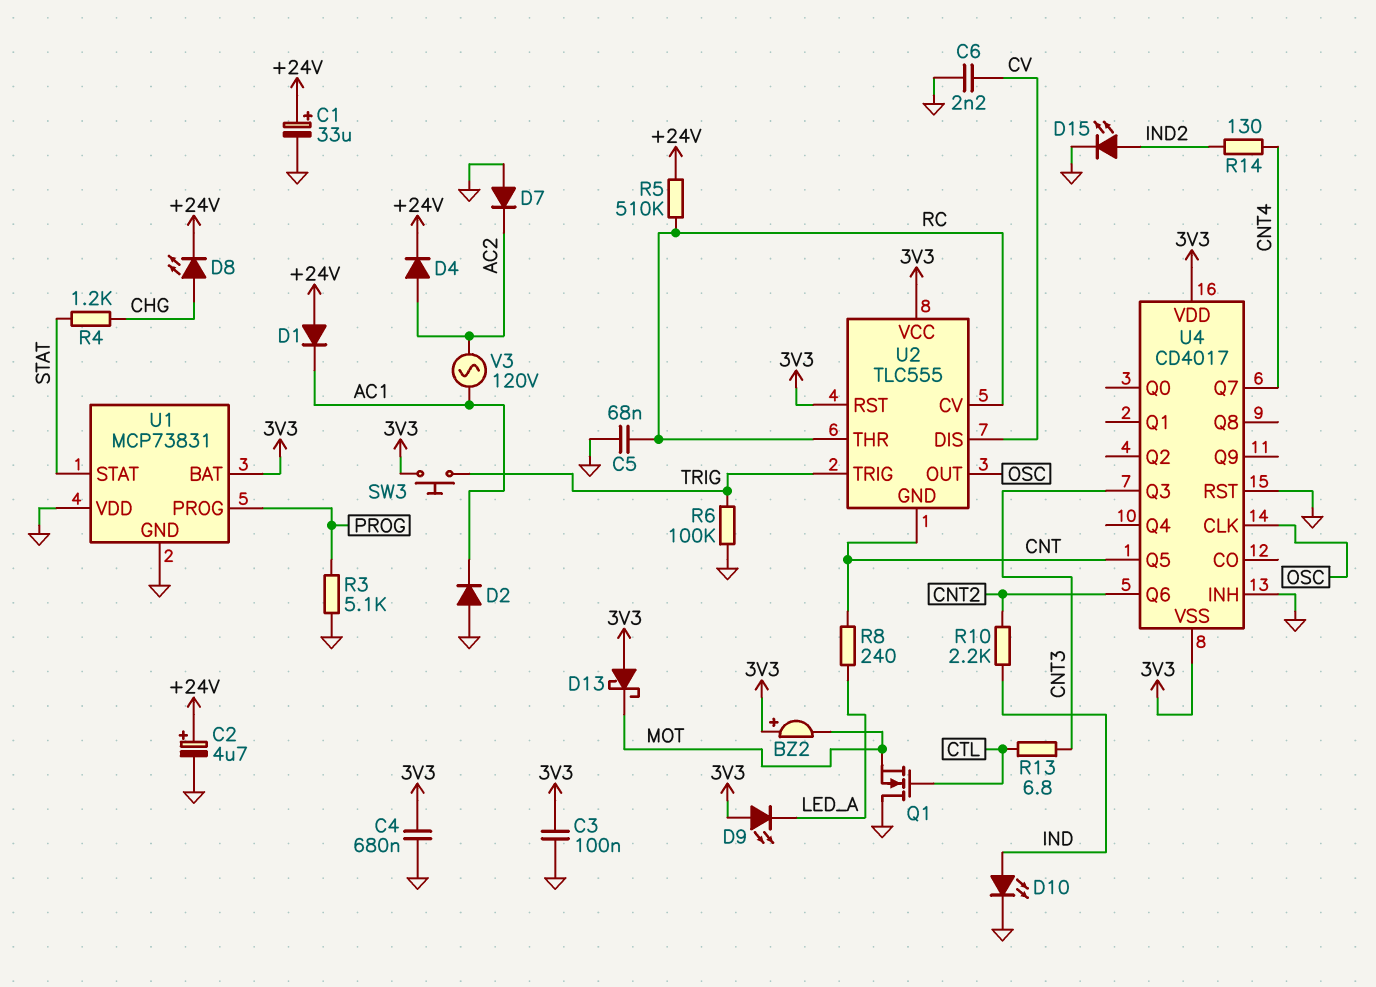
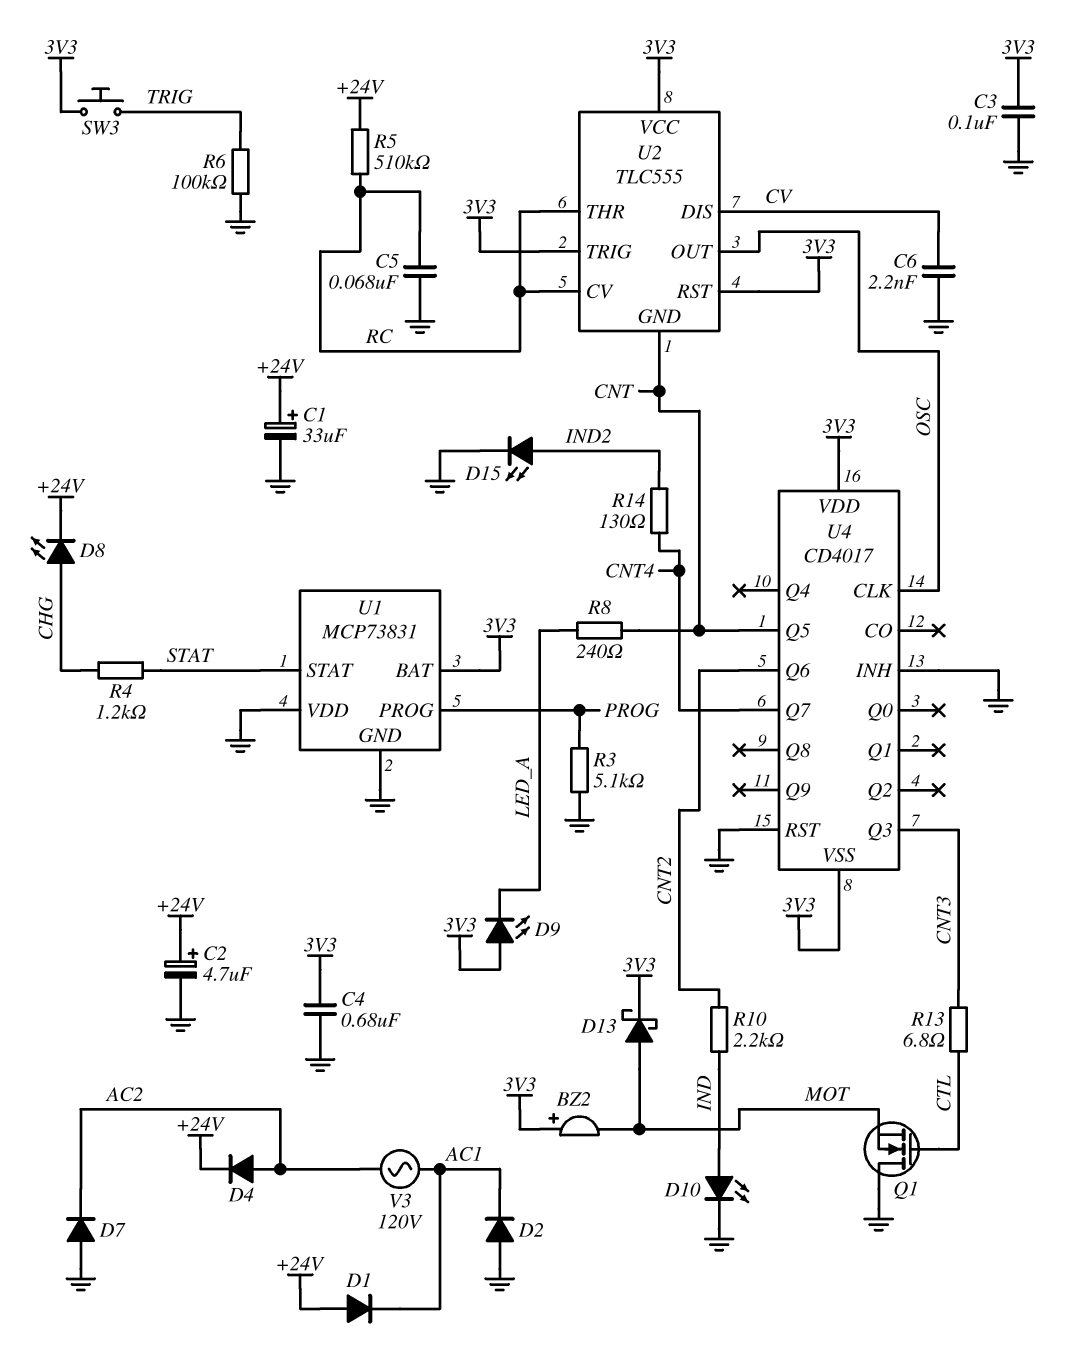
D13: schottky (A 3V3, K MOT) -> schottky (A MOT, K 3V3)
U2 pin TRIG: TRIG -> 3V3

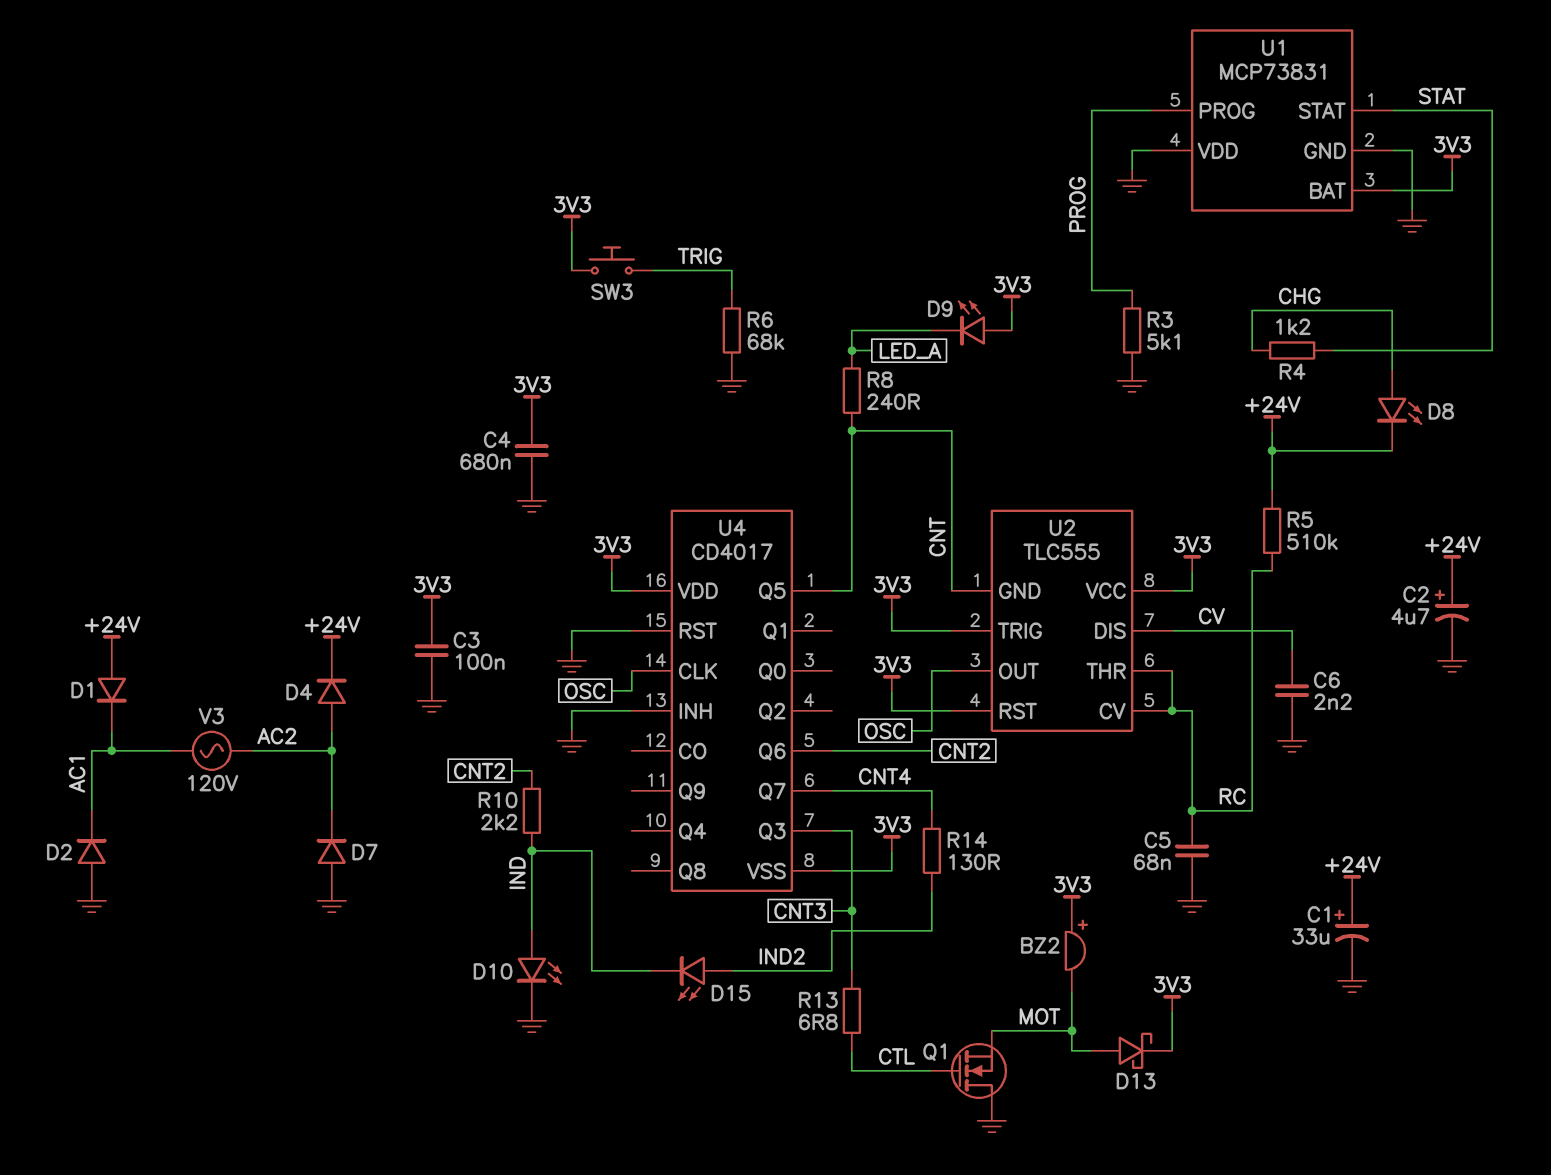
D15: LED (A IND2, K GND) -> LED (A IND2, K IND)
R6: 100k (GND, TRIG) -> 68k (GND, TRIG)

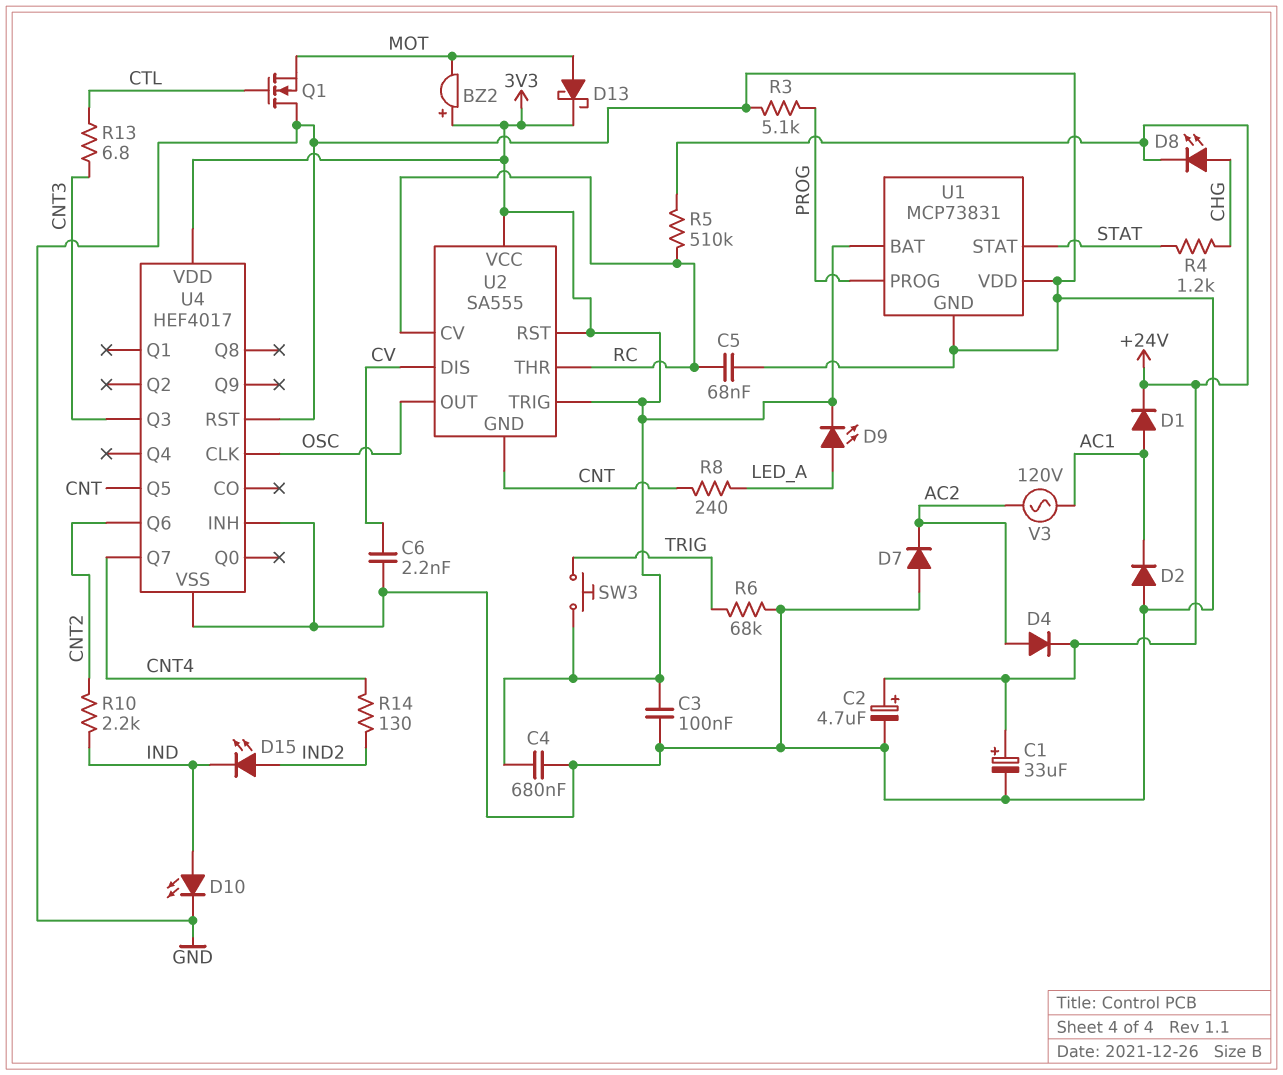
D1: diode (A +24V, K AC1) -> diode (A AC1, K +24V)
D9: LED (A 3V3, K LED_A) -> LED (A LED_A, K 3V3)
U2: TLC555 -> SA555
U4: CD4017 -> HEF4017
U4 pin VSS: 3V3 -> GND

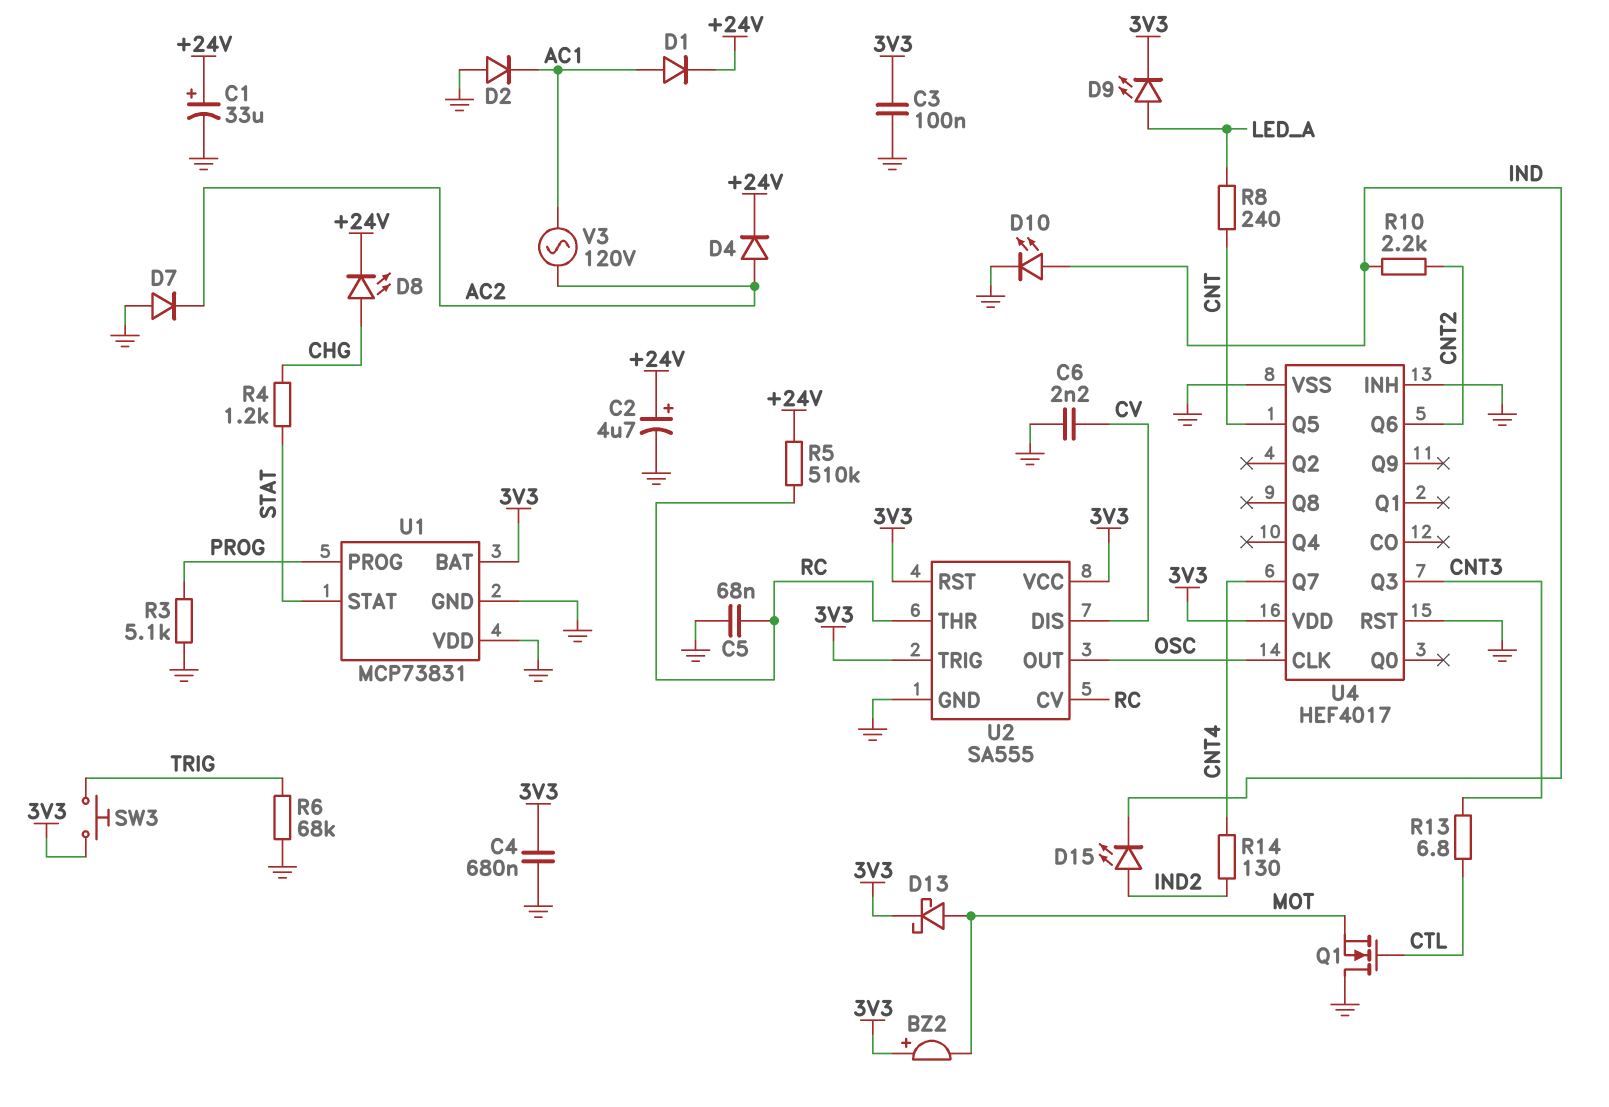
U2 pin GND: CNT -> GND

